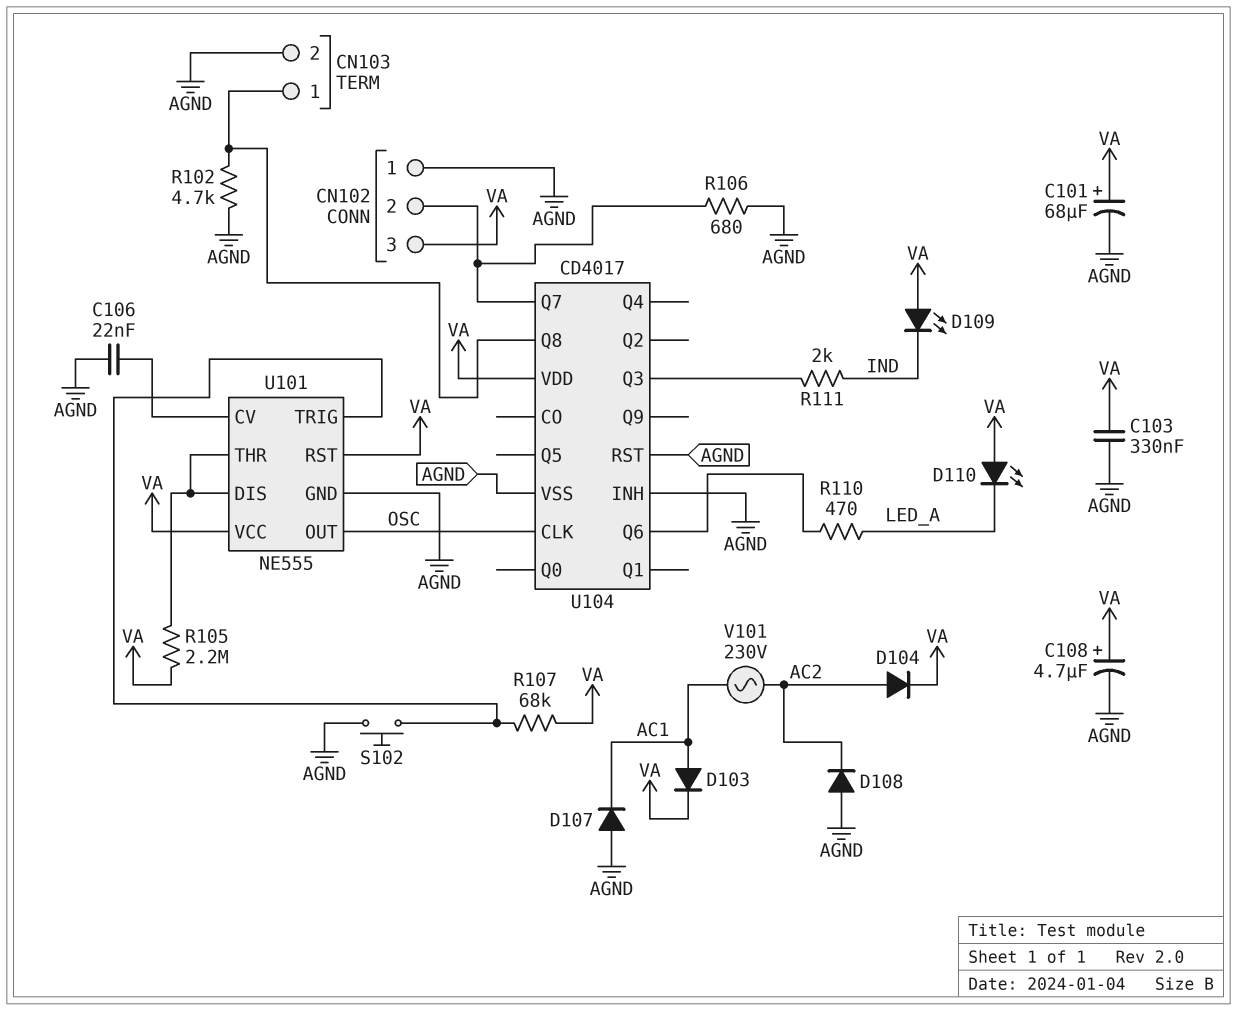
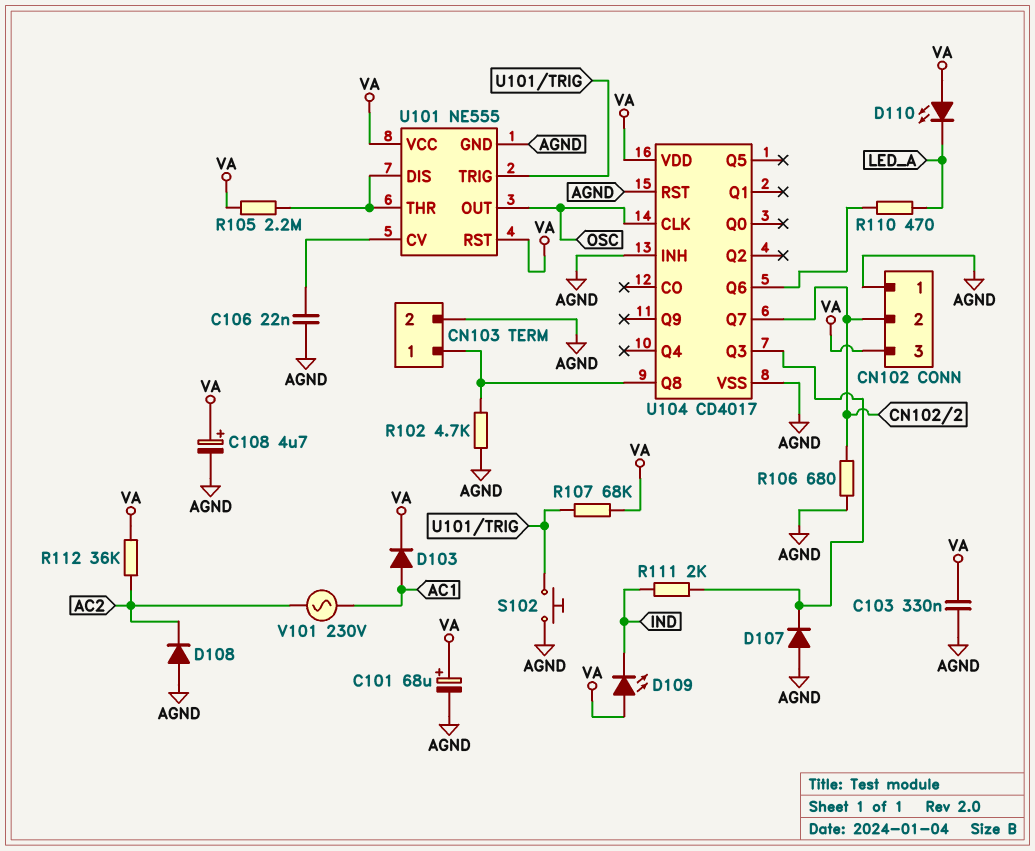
D104: diode (A AC2, K VA) -> none
D107: diode (A AGND, K AC1) -> diode (A AGND, K U104/Q3)
R112: none -> 36k (AC2, VA)

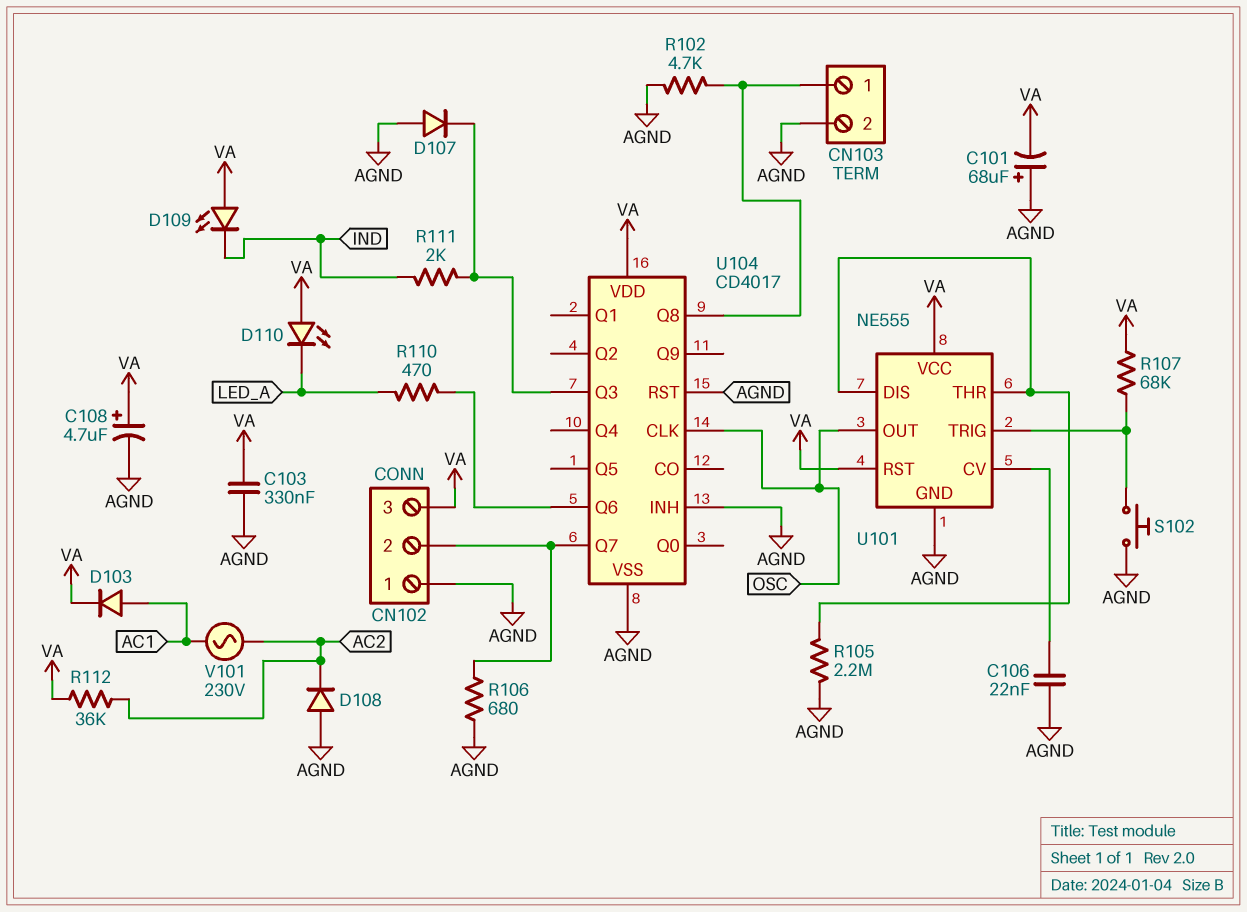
C101: 68uF (plus VA, minus AGND) -> 68uF (plus AGND, minus VA)
R105: 2.2M (U101/DIS, VA) -> 2.2M (AGND, U101/DIS)

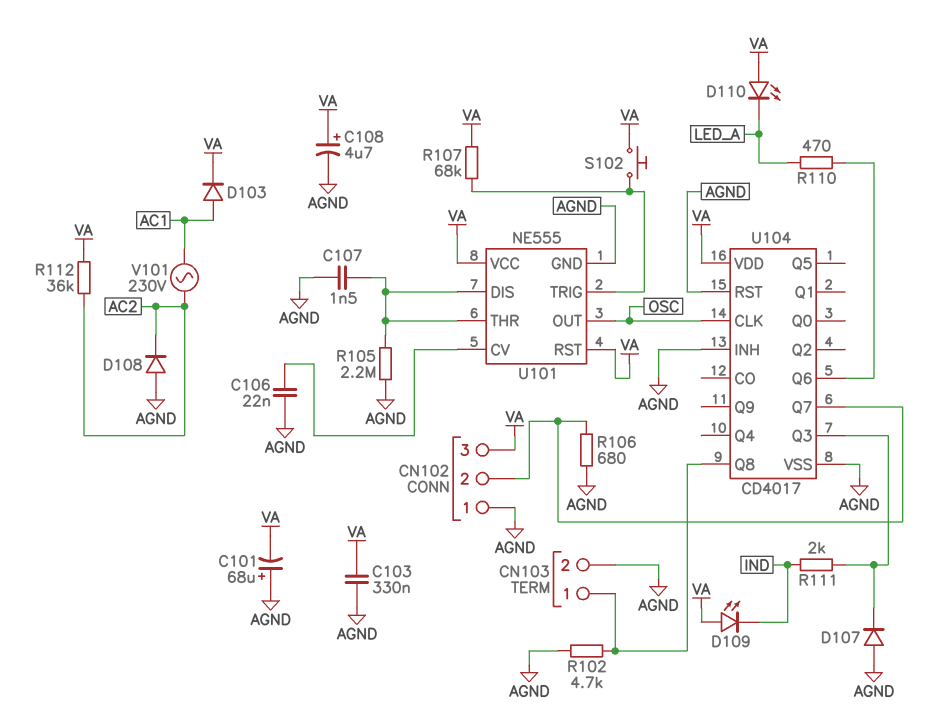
C107: none -> 1.5nF (AGND, U101/DIS)
S102: button (AGND, U101/TRIG) -> button (U101/TRIG, VA)

